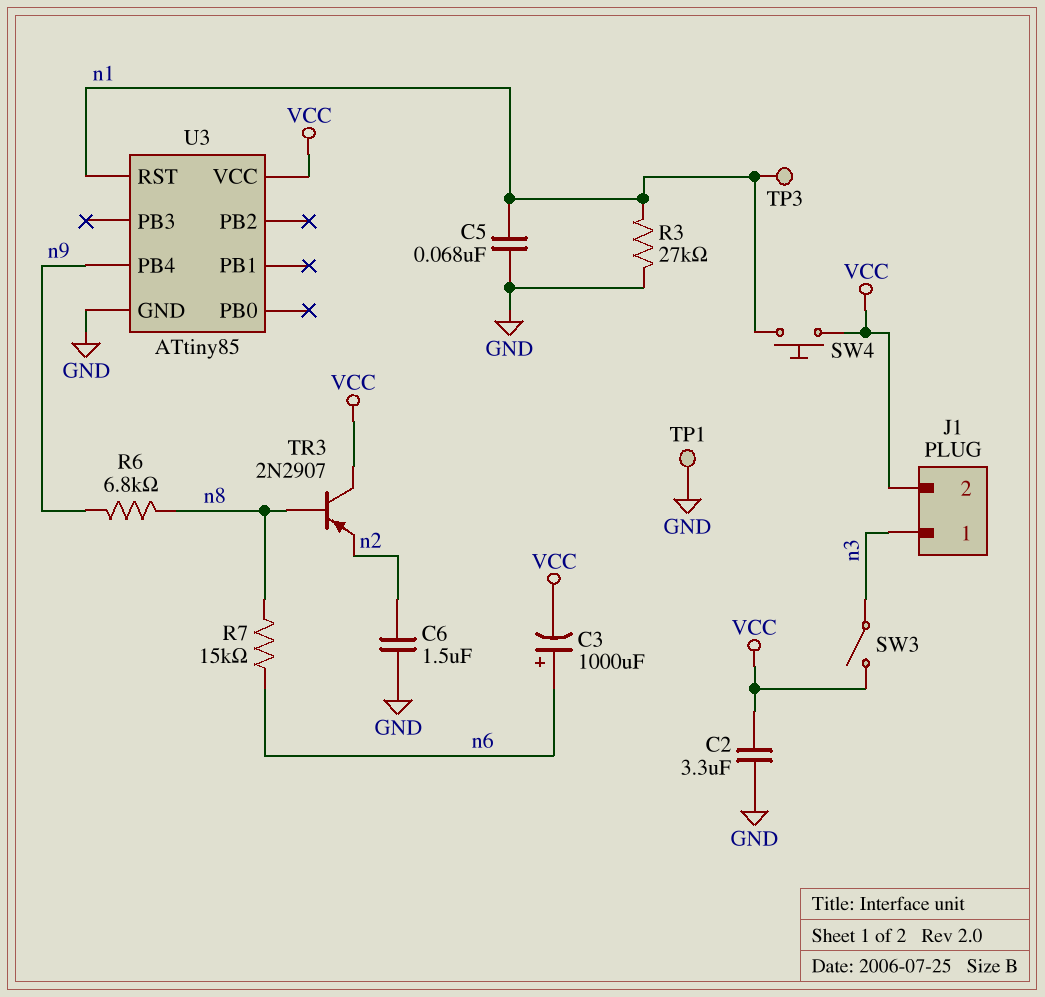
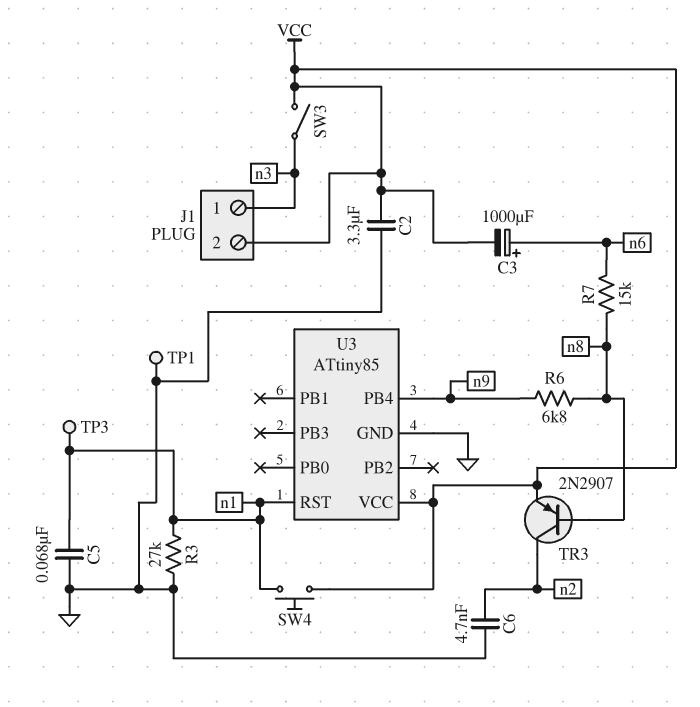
C6: 1.5uF (GND, n2) -> 4.7nF (GND, n2)
TR3: PNP 2N2907 (B n8, C VCC, E n2) -> PNP 2N2907 (B n8, C n2, E VCC)

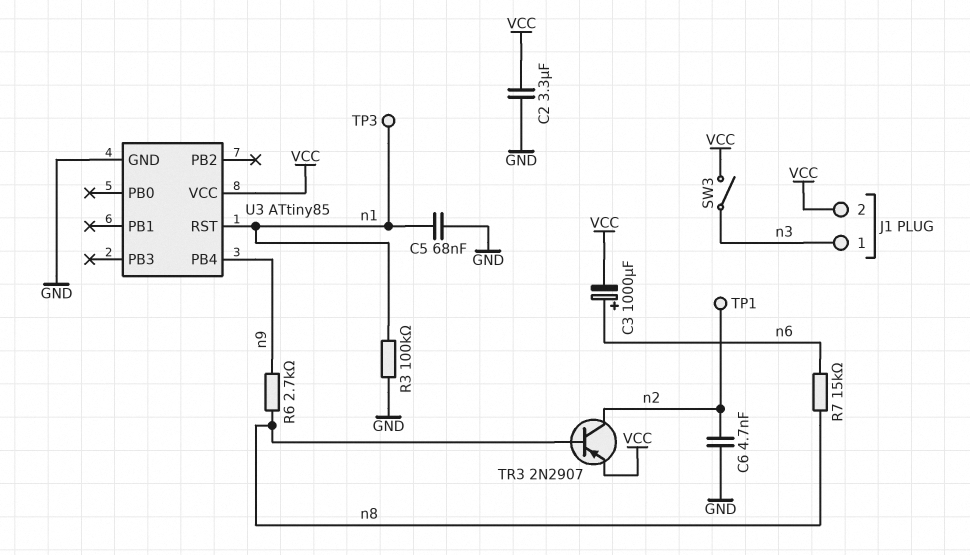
R3: 27k (GND, n1) -> 100k (GND, n1)
R6: 6.8k (n8, n9) -> 2.7k (n8, n9)
SW4: button (VCC, n1) -> none
TP1: test point (GND) -> test point (n2)

